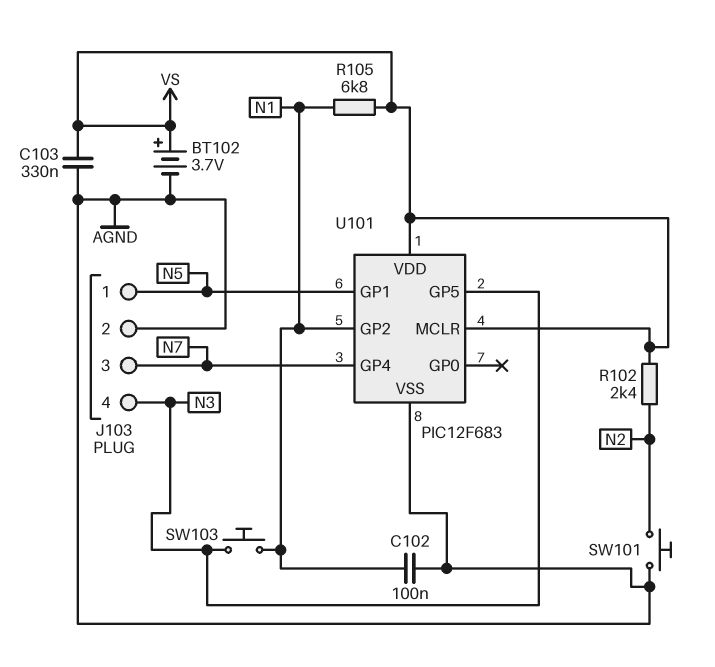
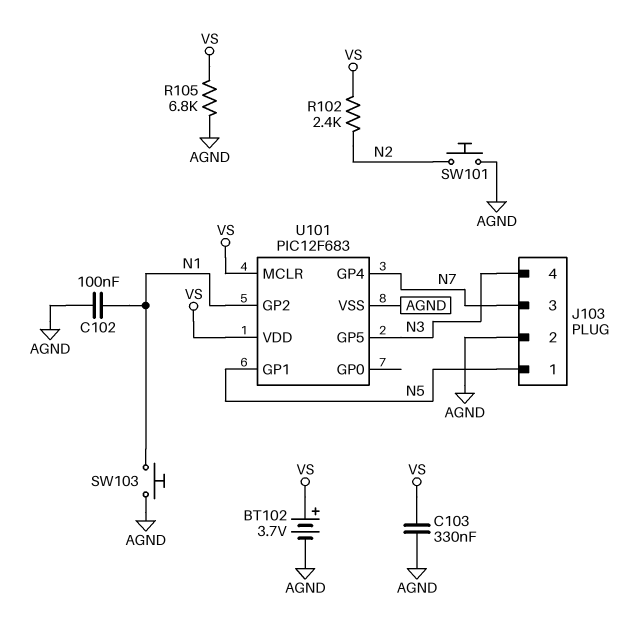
R105: 6.8k (N1, VS) -> 6.8k (AGND, VS)
SW103: button (N1, N3) -> button (AGND, N1)

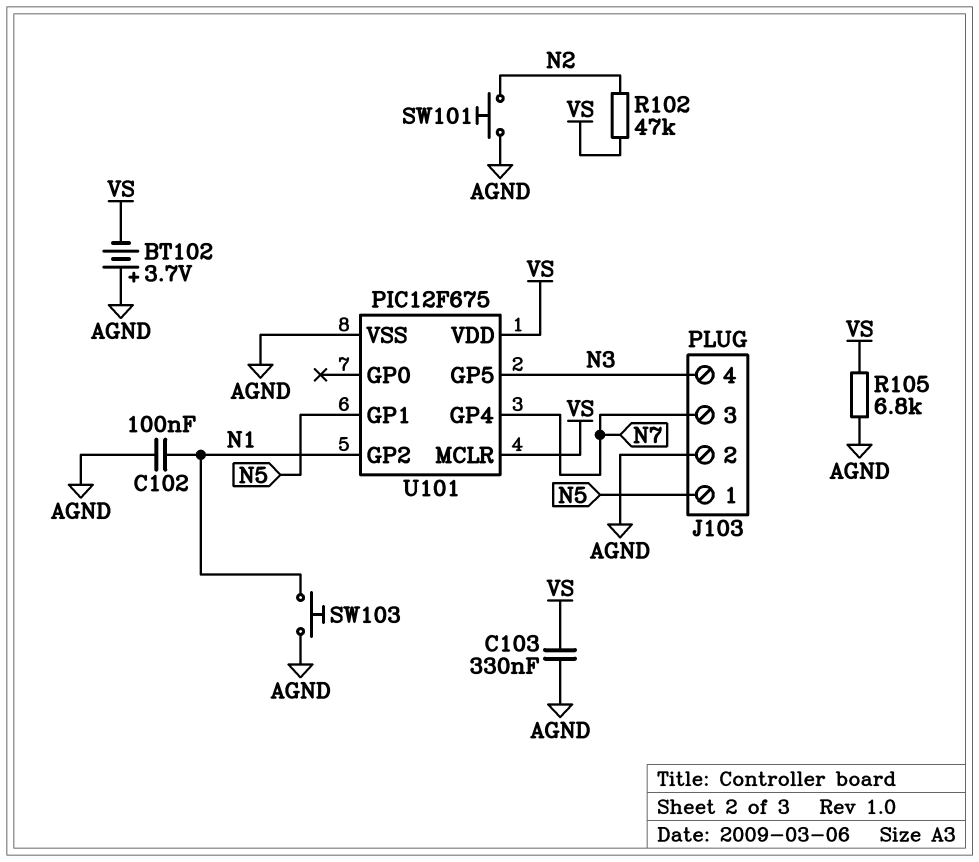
BT102: 3.7V (plus VS, minus AGND) -> 3.7V (plus AGND, minus VS)
R102: 2.4k (N2, VS) -> 47k (N2, VS)
U101: PIC12F683 -> PIC12F675

